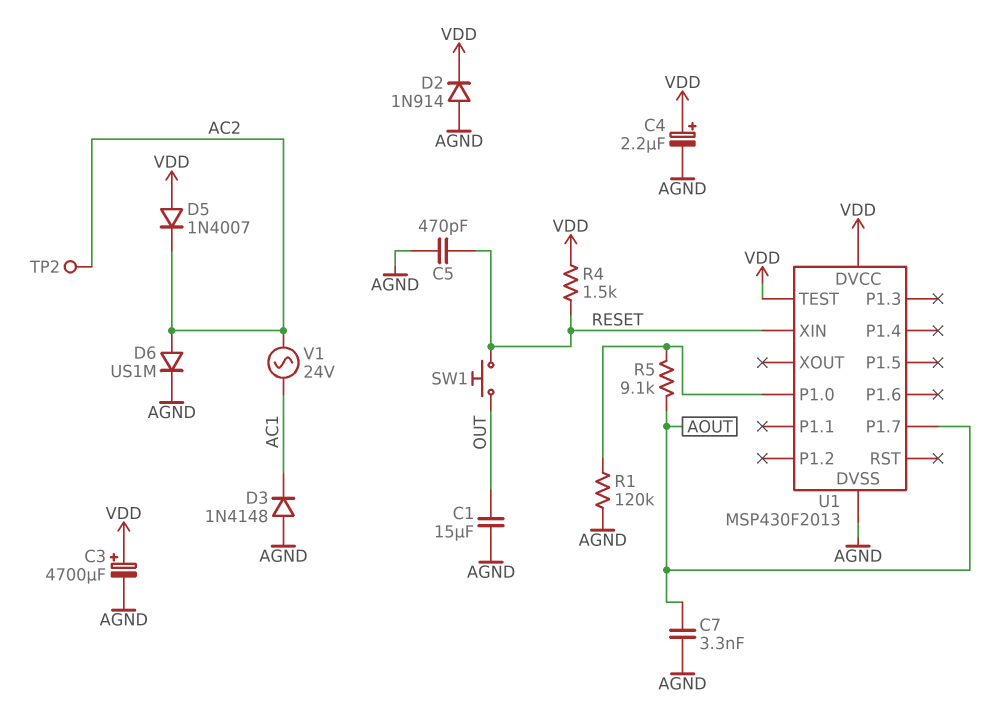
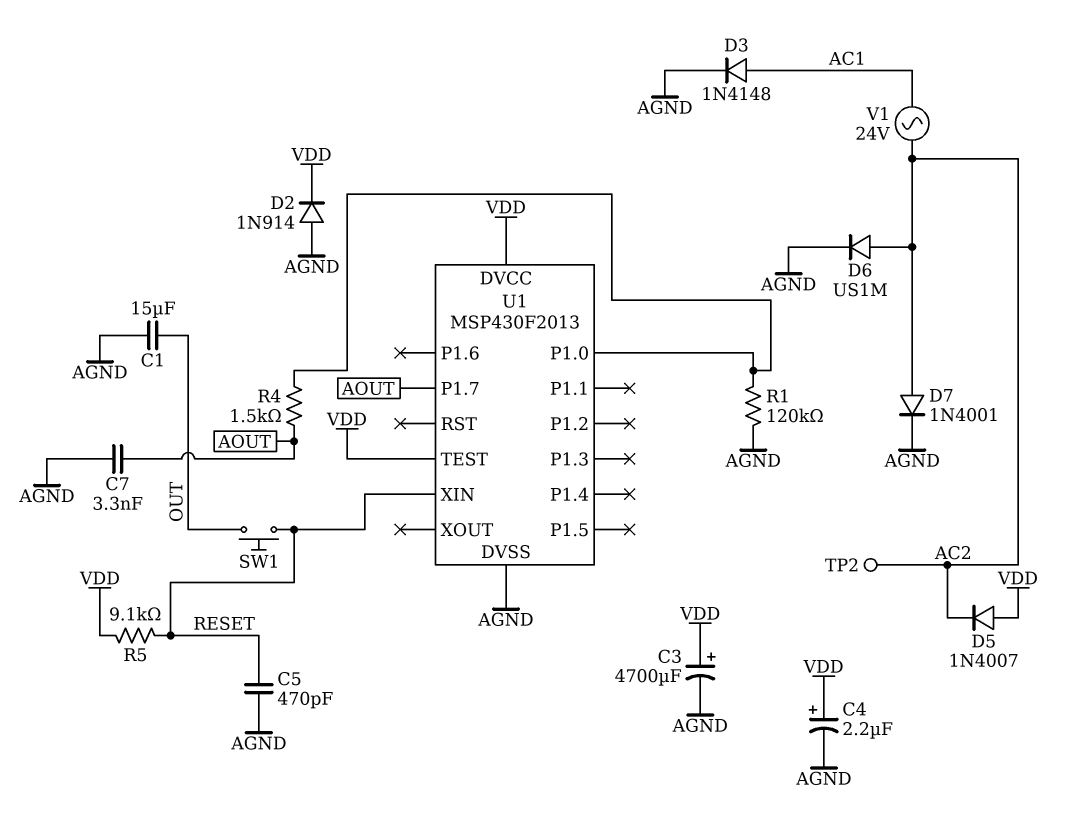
D3: diode 1N4148 (A AGND, K AC1) -> diode 1N4148 (A AC1, K AGND)
D7: none -> diode 1N4001 (A AC2, K AGND)
R4: 1.5k (RESET, VDD) -> 1.5k (AOUT, U1/P1.0)
R5: 9.1k (AOUT, U1/P1.0) -> 9.1k (RESET, VDD)

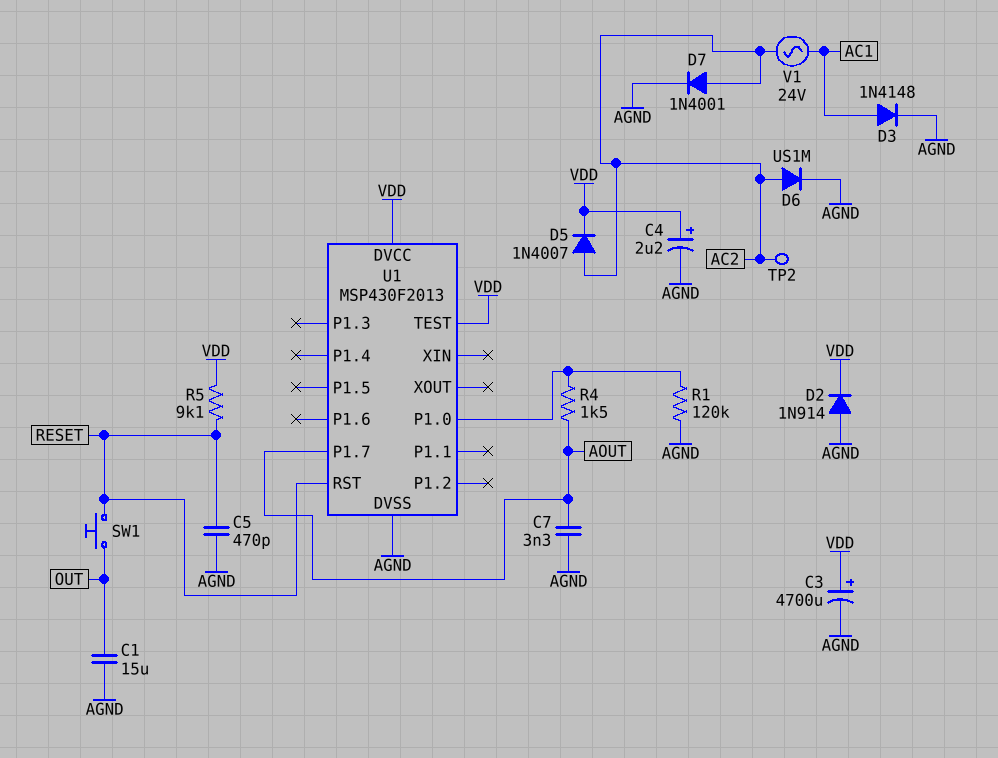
D5: diode 1N4007 (A VDD, K AC2) -> diode 1N4007 (A AC2, K VDD)
U1 pin RST: none -> RESET
U1 pin XIN: RESET -> none

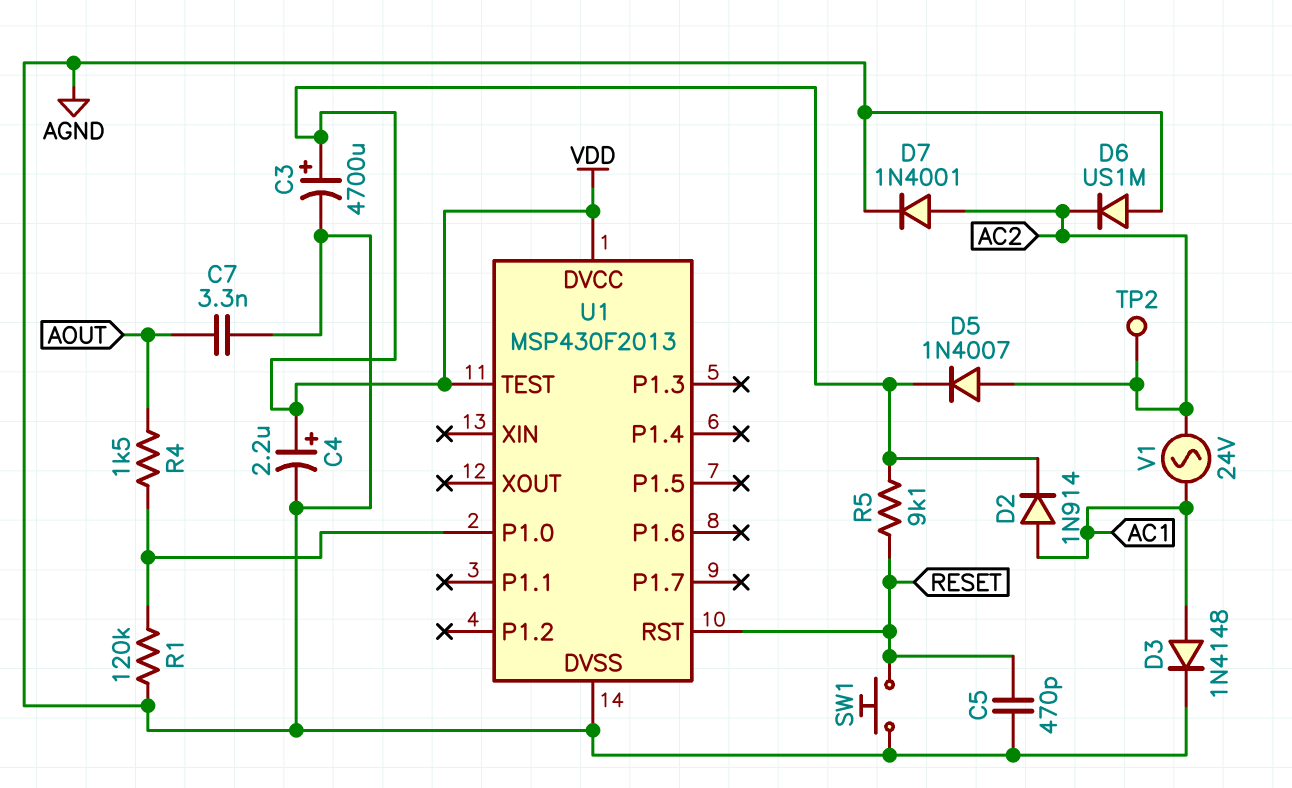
C1: 15uF (AGND, OUT) -> none
D2: diode 1N914 (A AGND, K VDD) -> diode 1N914 (A AC1, K VDD)
D6: diode US1M (A AC2, K AGND) -> diode US1M (A AGND, K AC2)
SW1: button (OUT, RESET) -> button (AGND, RESET)
U1 pin P1.7: AOUT -> none

